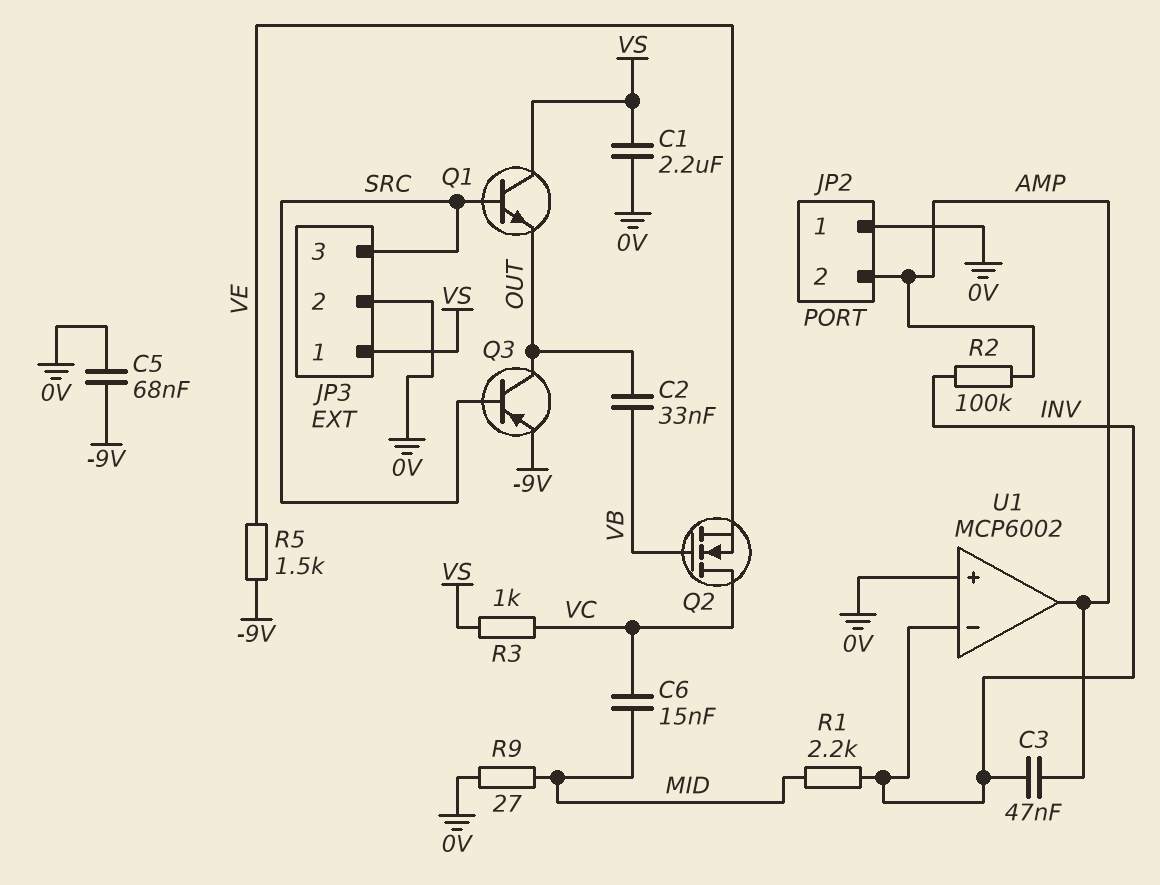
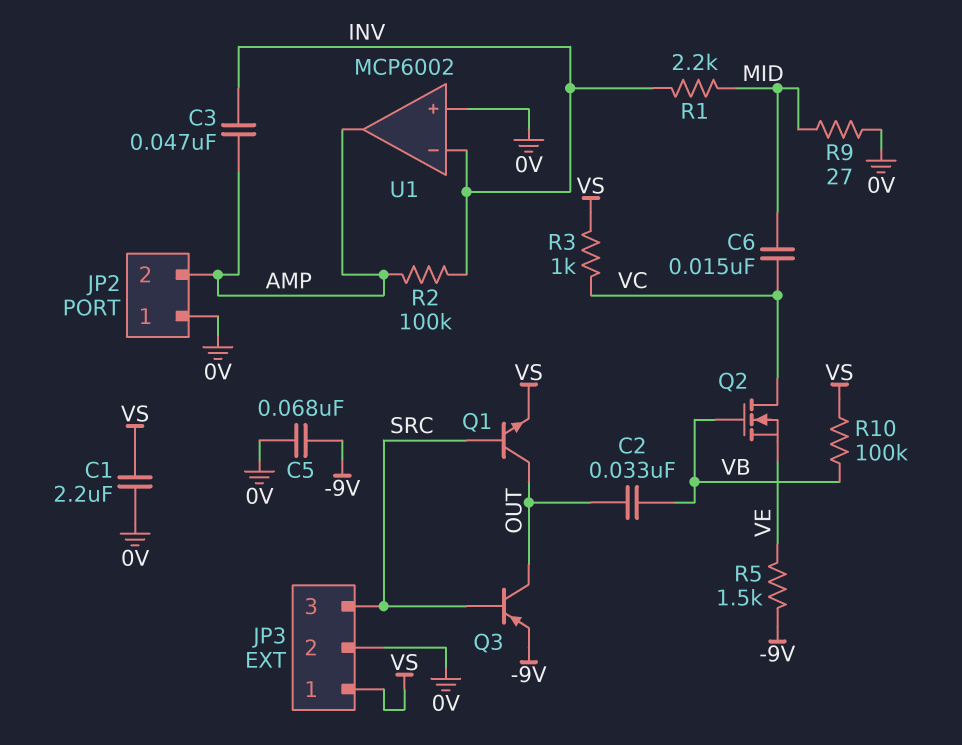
Q1: NPN (B SRC, C VS, E OUT) -> NPN (B SRC, C OUT, E VS)
R10: none -> 100k (VB, VS)

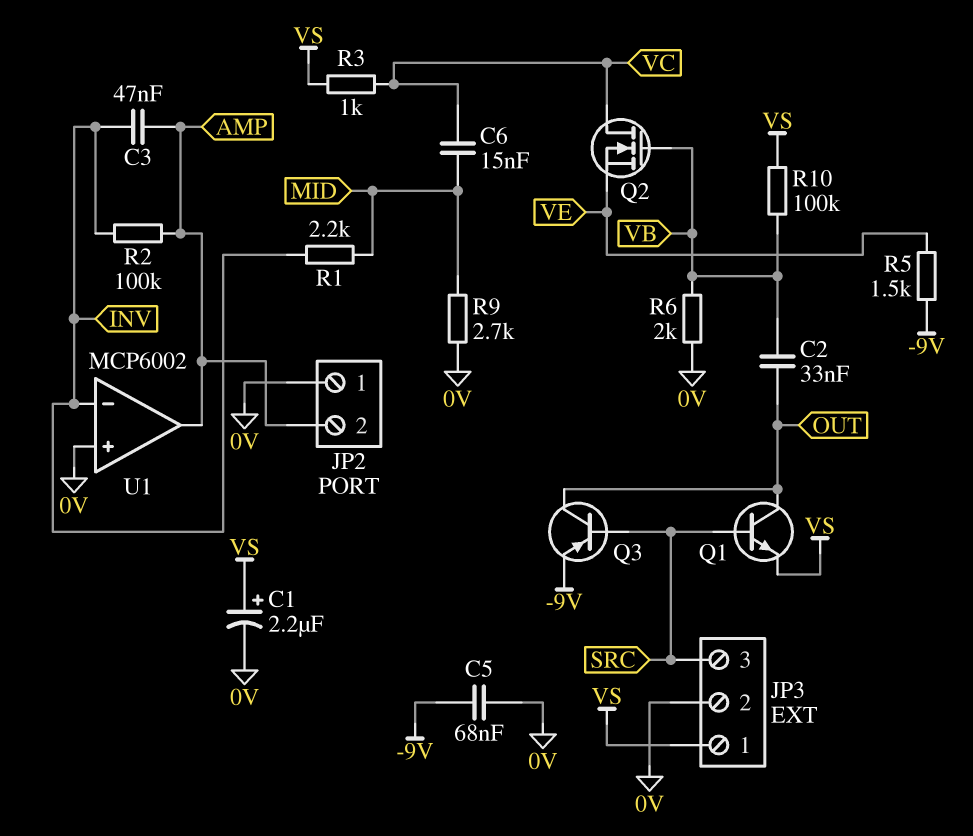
C1: 2.2uF (0V, VS) -> 2.2uF (plus VS, minus 0V)
R6: none -> 2k (0V, VB)
R9: 27 (0V, MID) -> 2.7k (0V, MID)

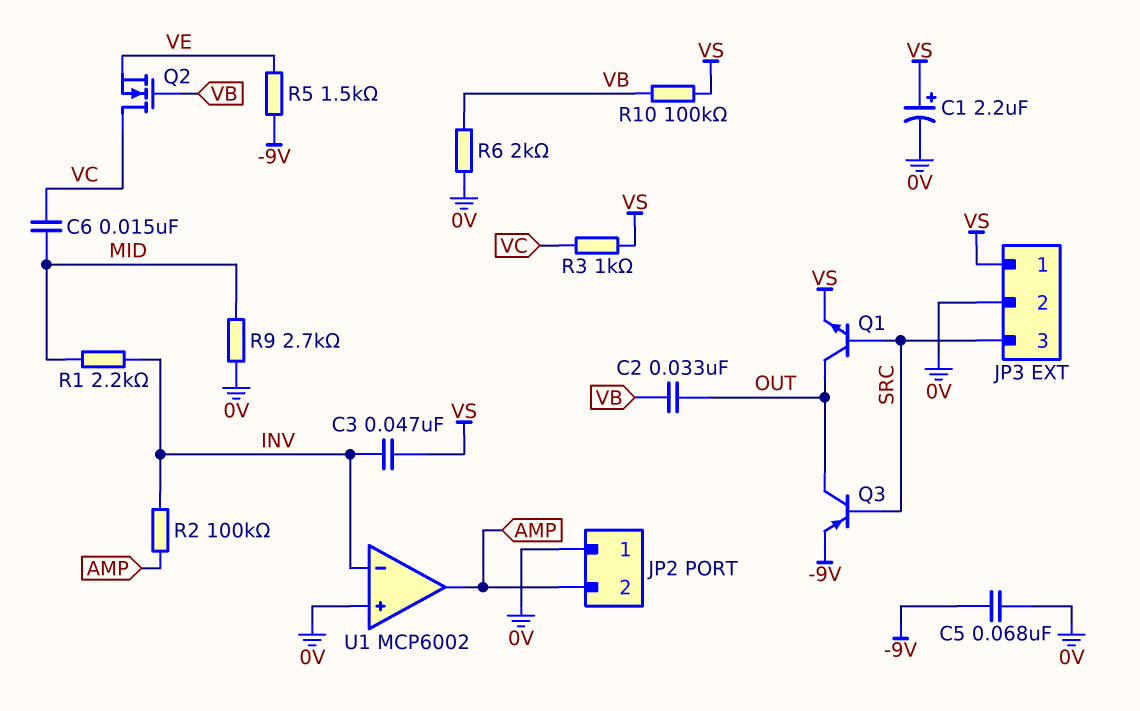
C3: 47nF (AMP, INV) -> 47nF (INV, VS)

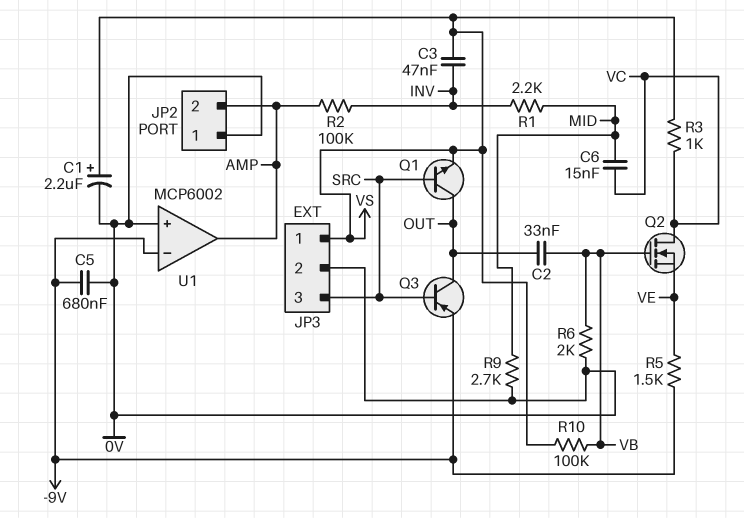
C5: 68nF (-9V, 0V) -> 680nF (-9V, 0V)
U1 pin in-: INV -> -9V

